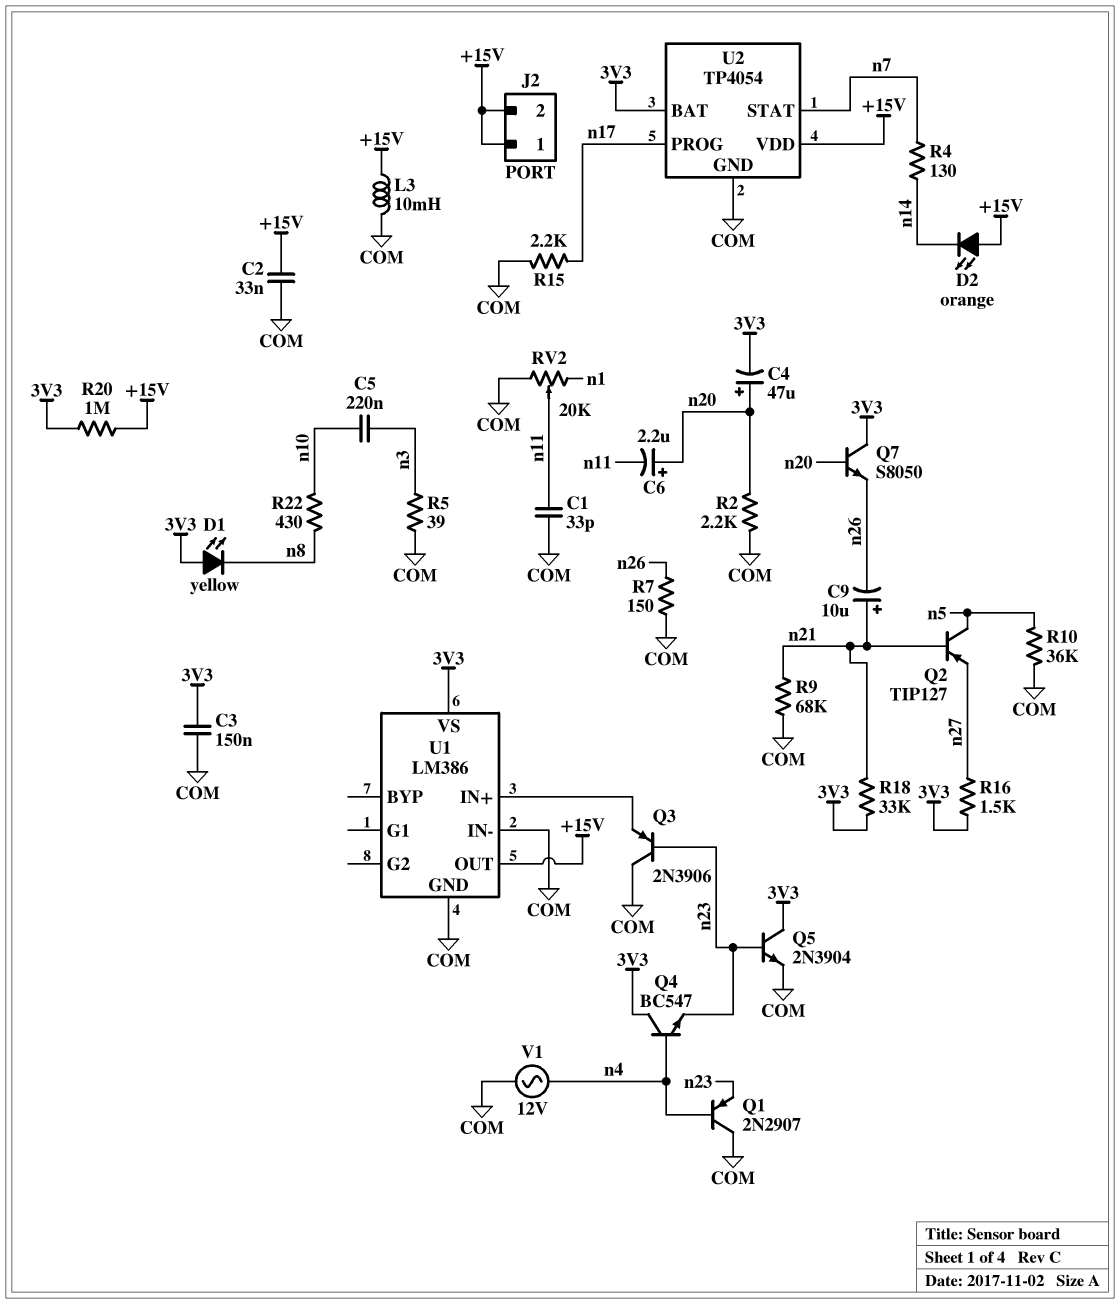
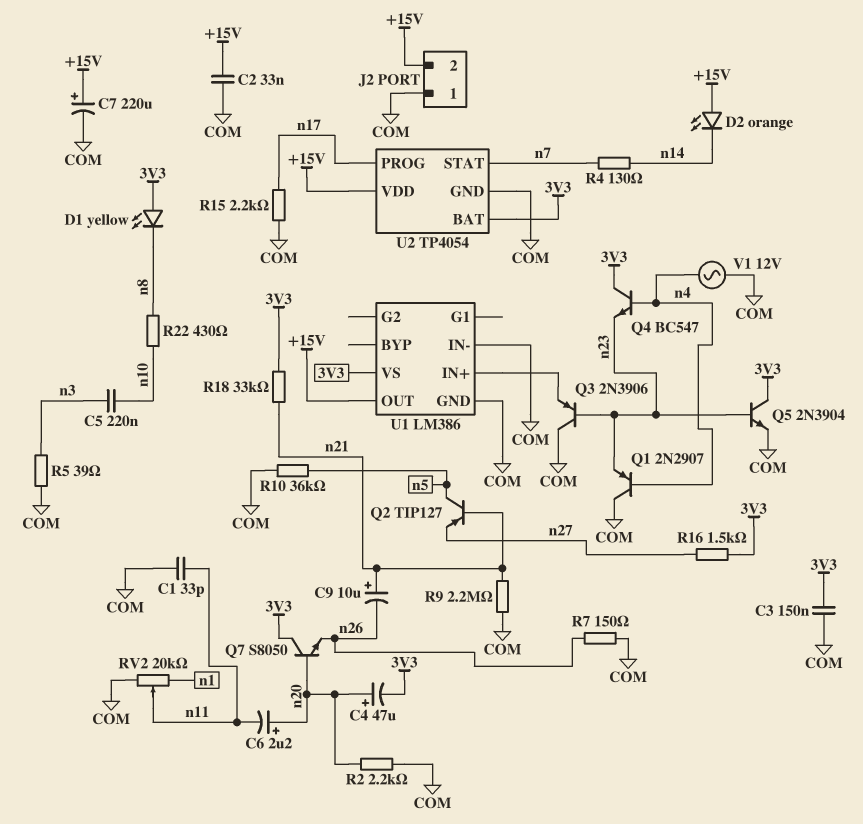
C7: none -> 220uF (plus +15V, minus COM)
J2 pin 1: +15V -> COM
L3: 10mH (+15V, COM) -> none
R9: 68k (COM, n21) -> 2.2M (COM, n21)
R20: 1M (+15V, 3V3) -> none

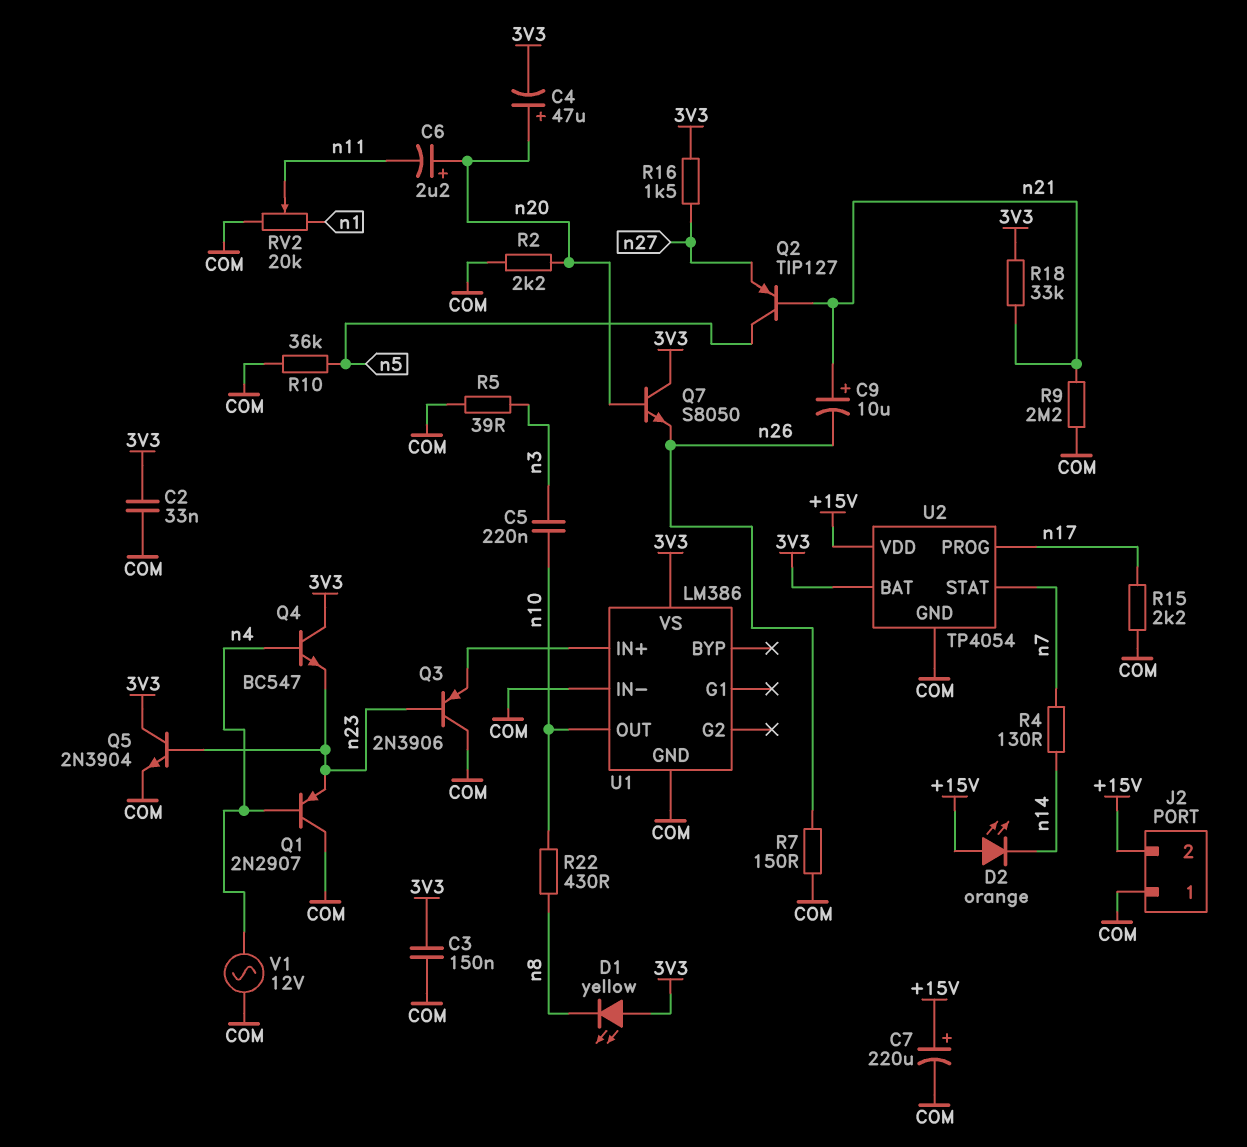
C1: 33pF (COM, n11) -> none
C2: 33nF (+15V, COM) -> 33nF (3V3, COM)
U1 pin OUT: +15V -> n10

